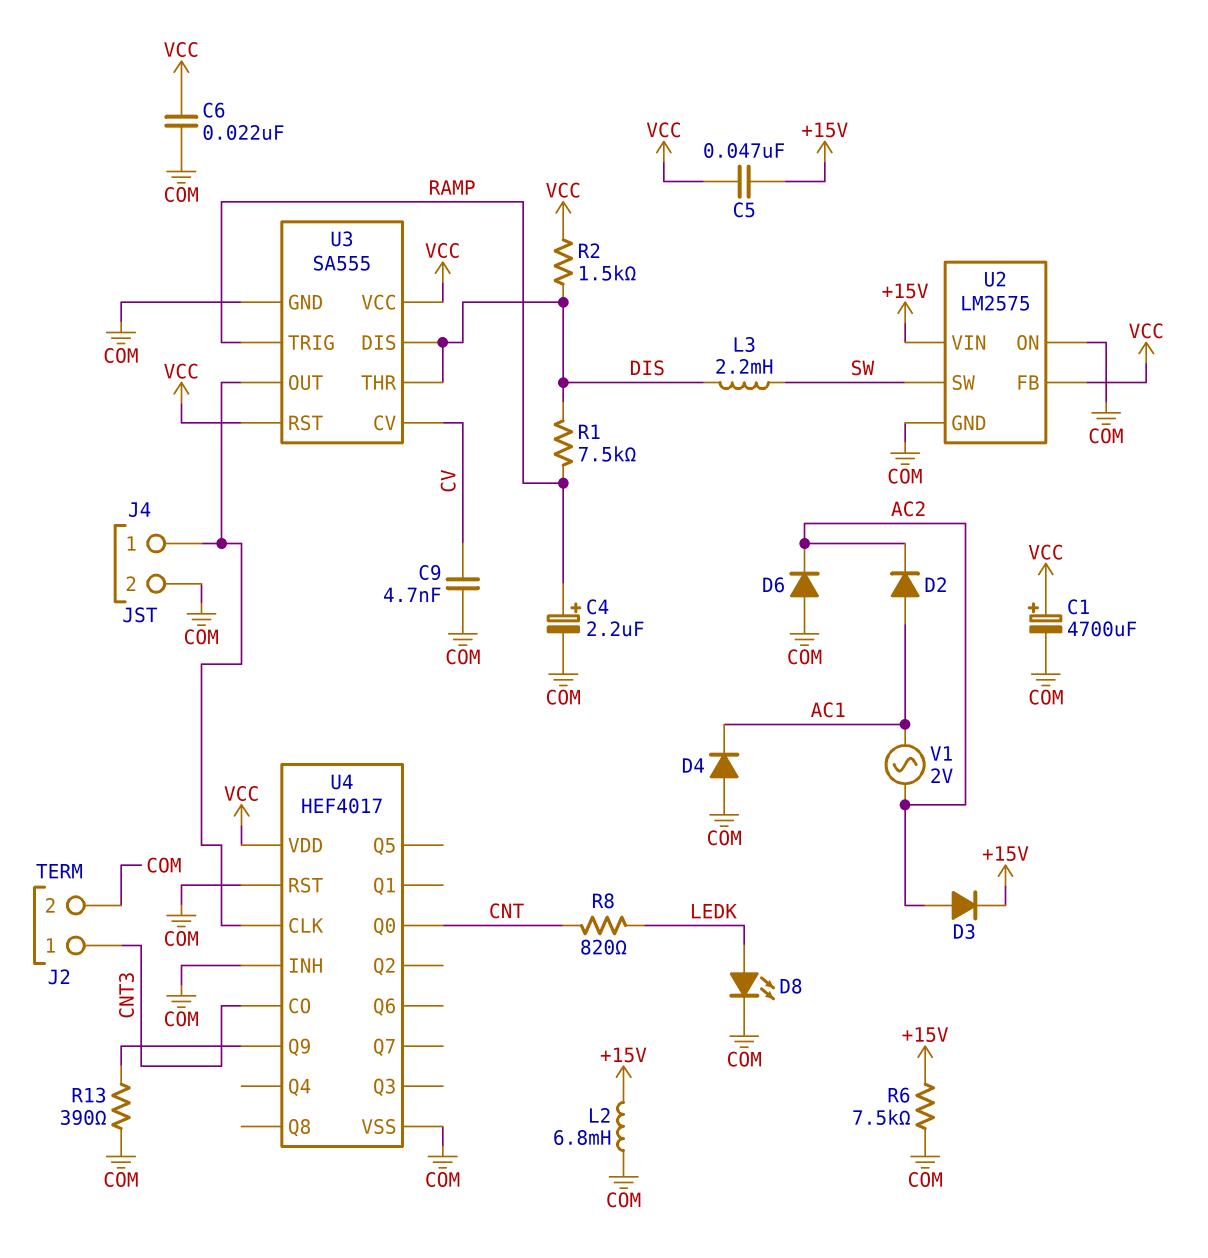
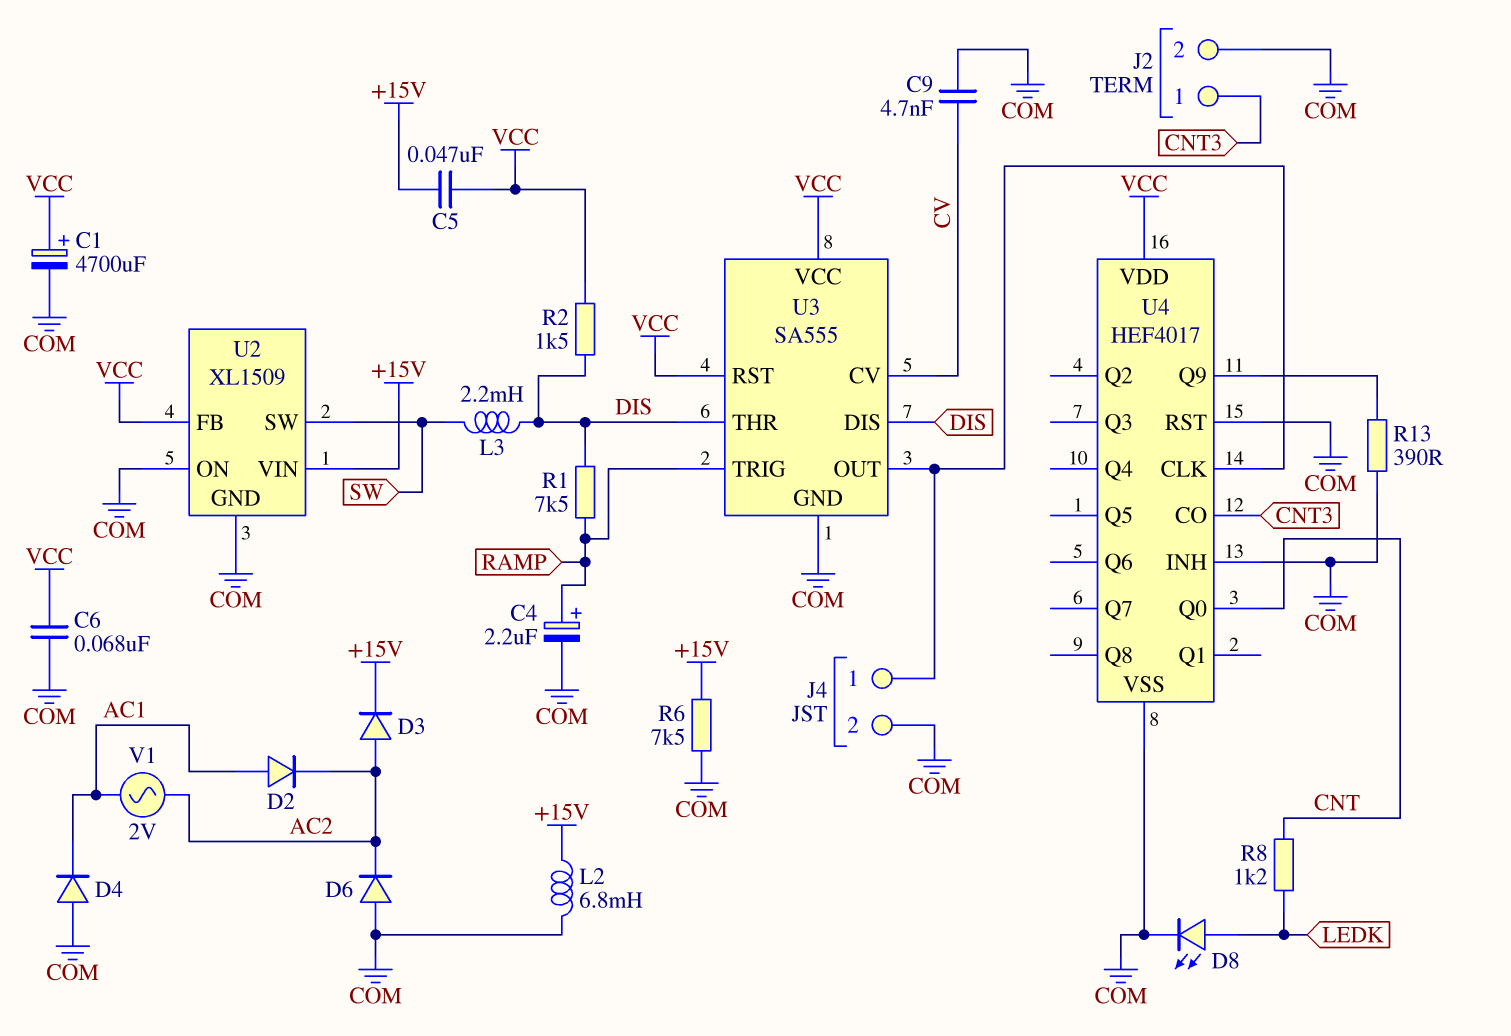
C6: 22nF (COM, VCC) -> 68nF (COM, VCC)
R8: 820 (CNT, LEDK) -> 1.2k (CNT, LEDK)
U2: LM2575 -> XL1509

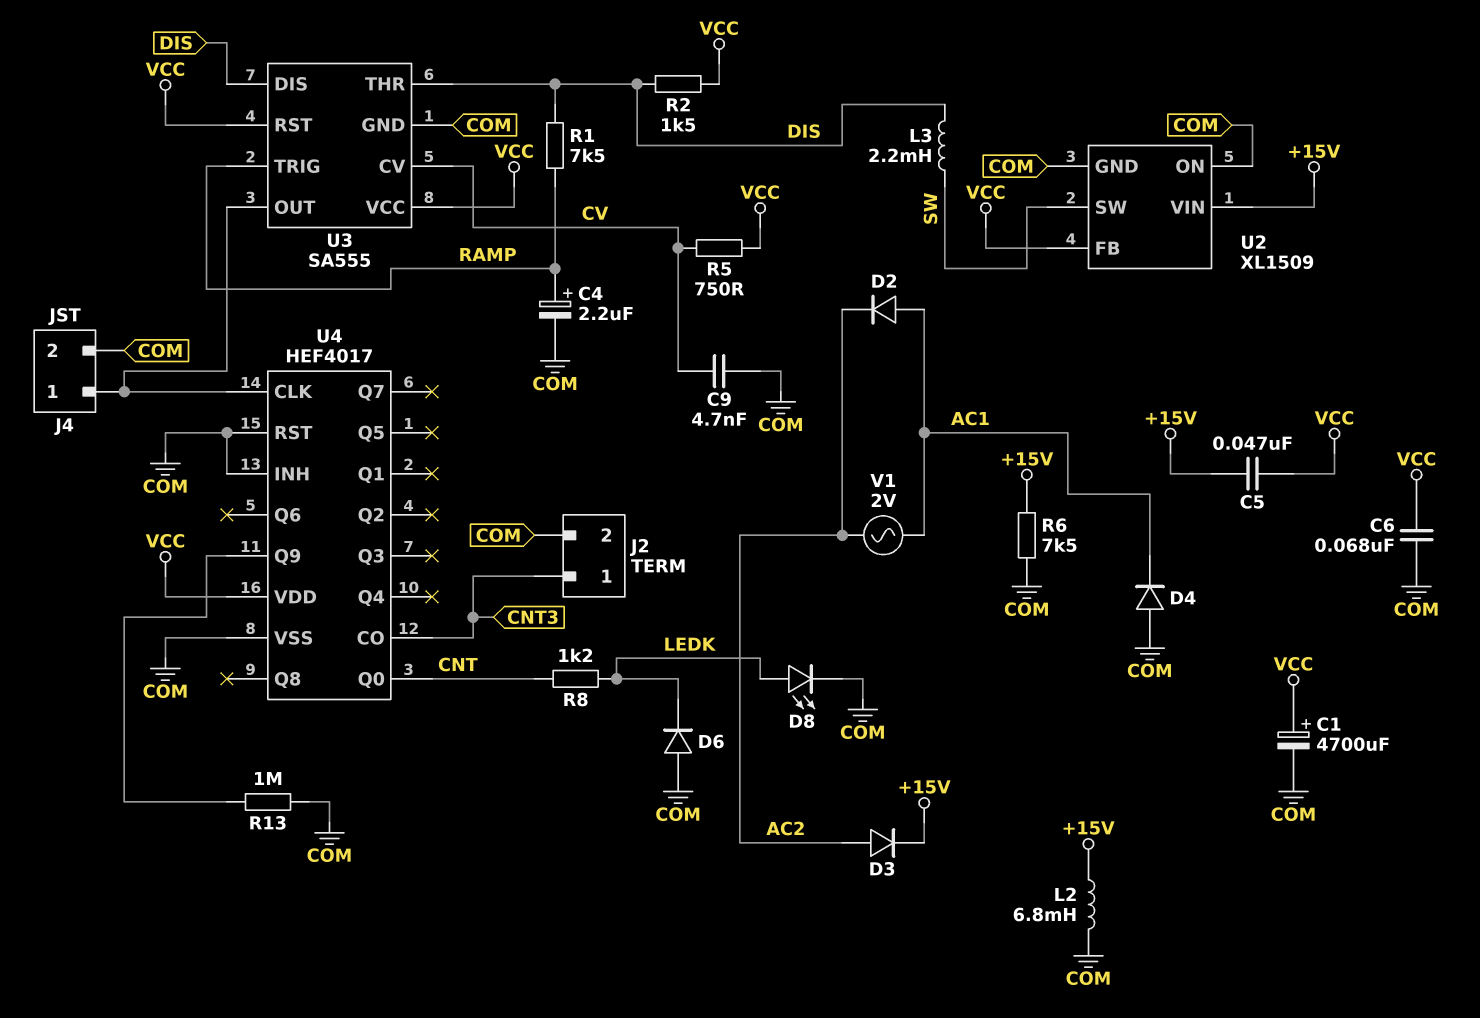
D6: diode (A COM, K AC2) -> diode (A COM, K LEDK)
R5: none -> 750 (CV, VCC)
R13: 390 (COM, U4/Q9) -> 1M (COM, U4/Q9)

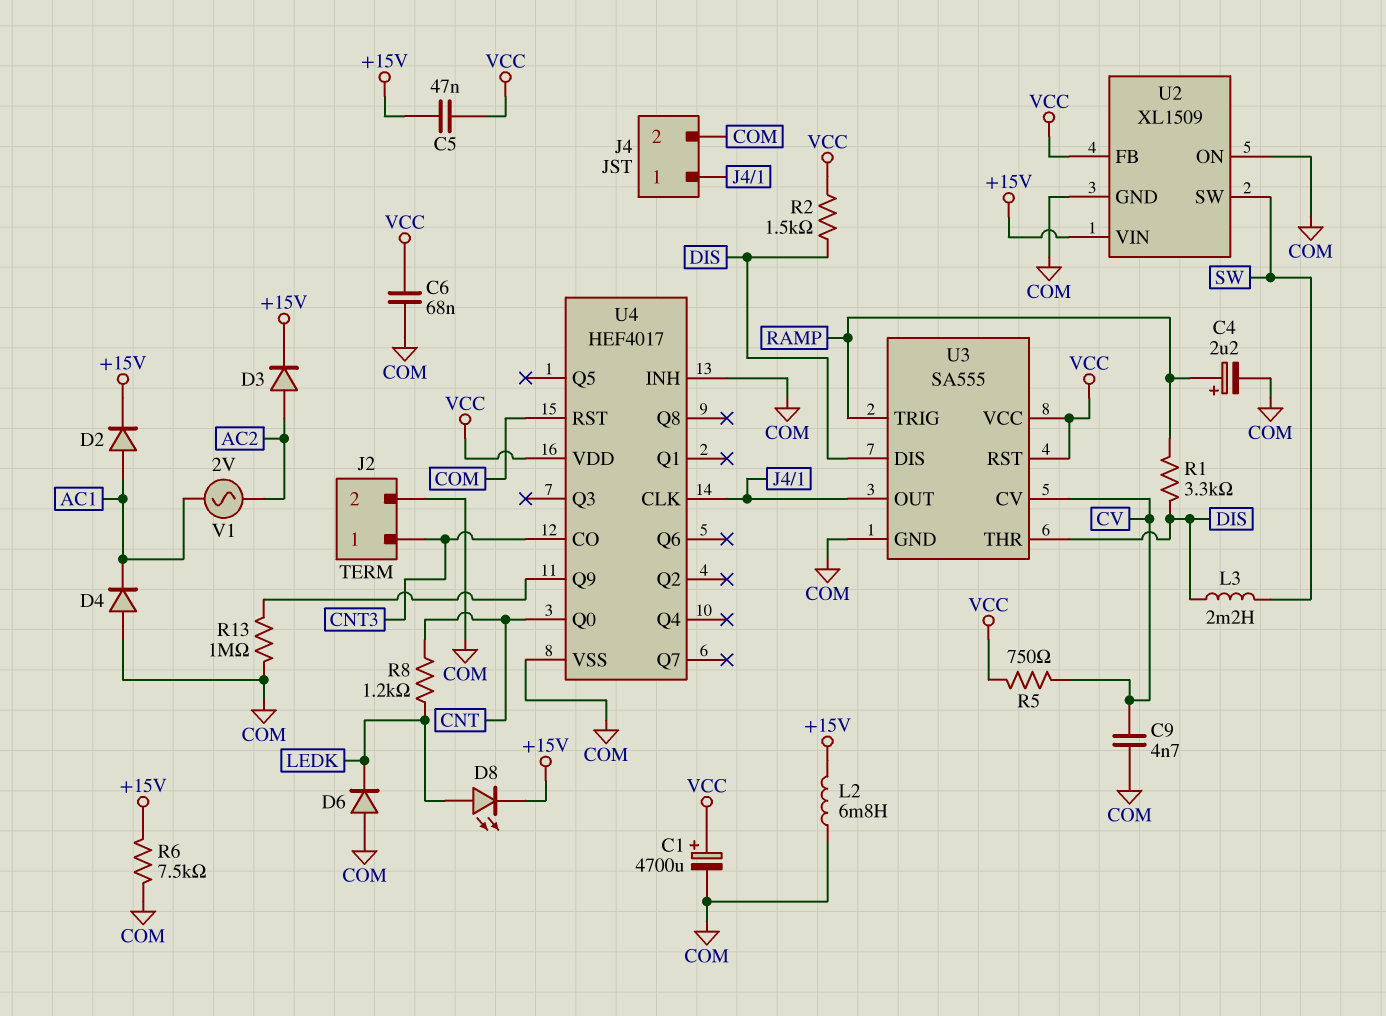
D2: diode (A AC1, K AC2) -> diode (A AC1, K +15V)
D8: LED (A LEDK, K COM) -> LED (A LEDK, K +15V)
R1: 7.5k (DIS, RAMP) -> 3.3k (DIS, RAMP)

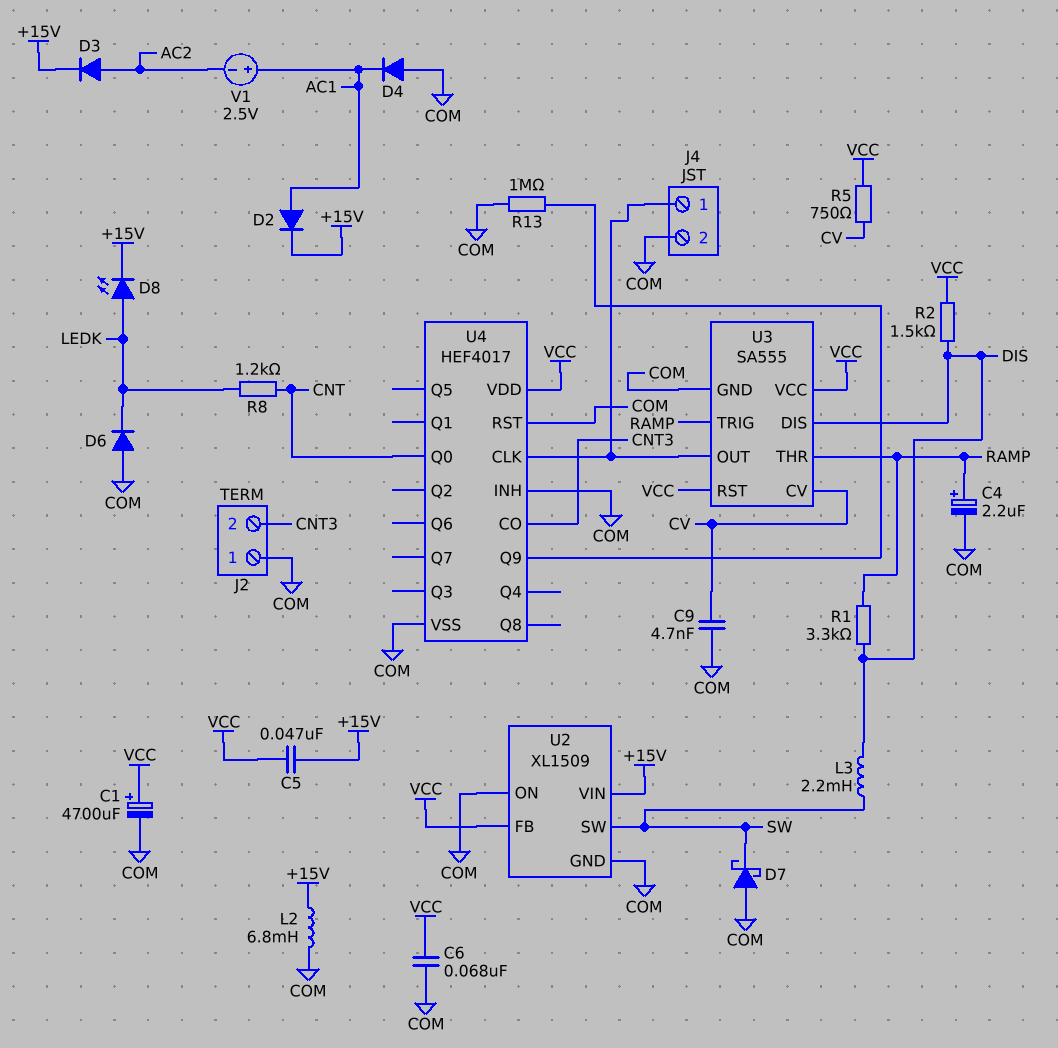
D7: none -> schottky (A COM, K SW)
J2 pin 1: CNT3 -> COM
J2 pin 2: COM -> CNT3
R6: 7.5k (+15V, COM) -> none
U3 pin THR: DIS -> RAMP
V1: AC 2V (AC1, AC2) -> 2.5V (plus AC1, minus AC2)

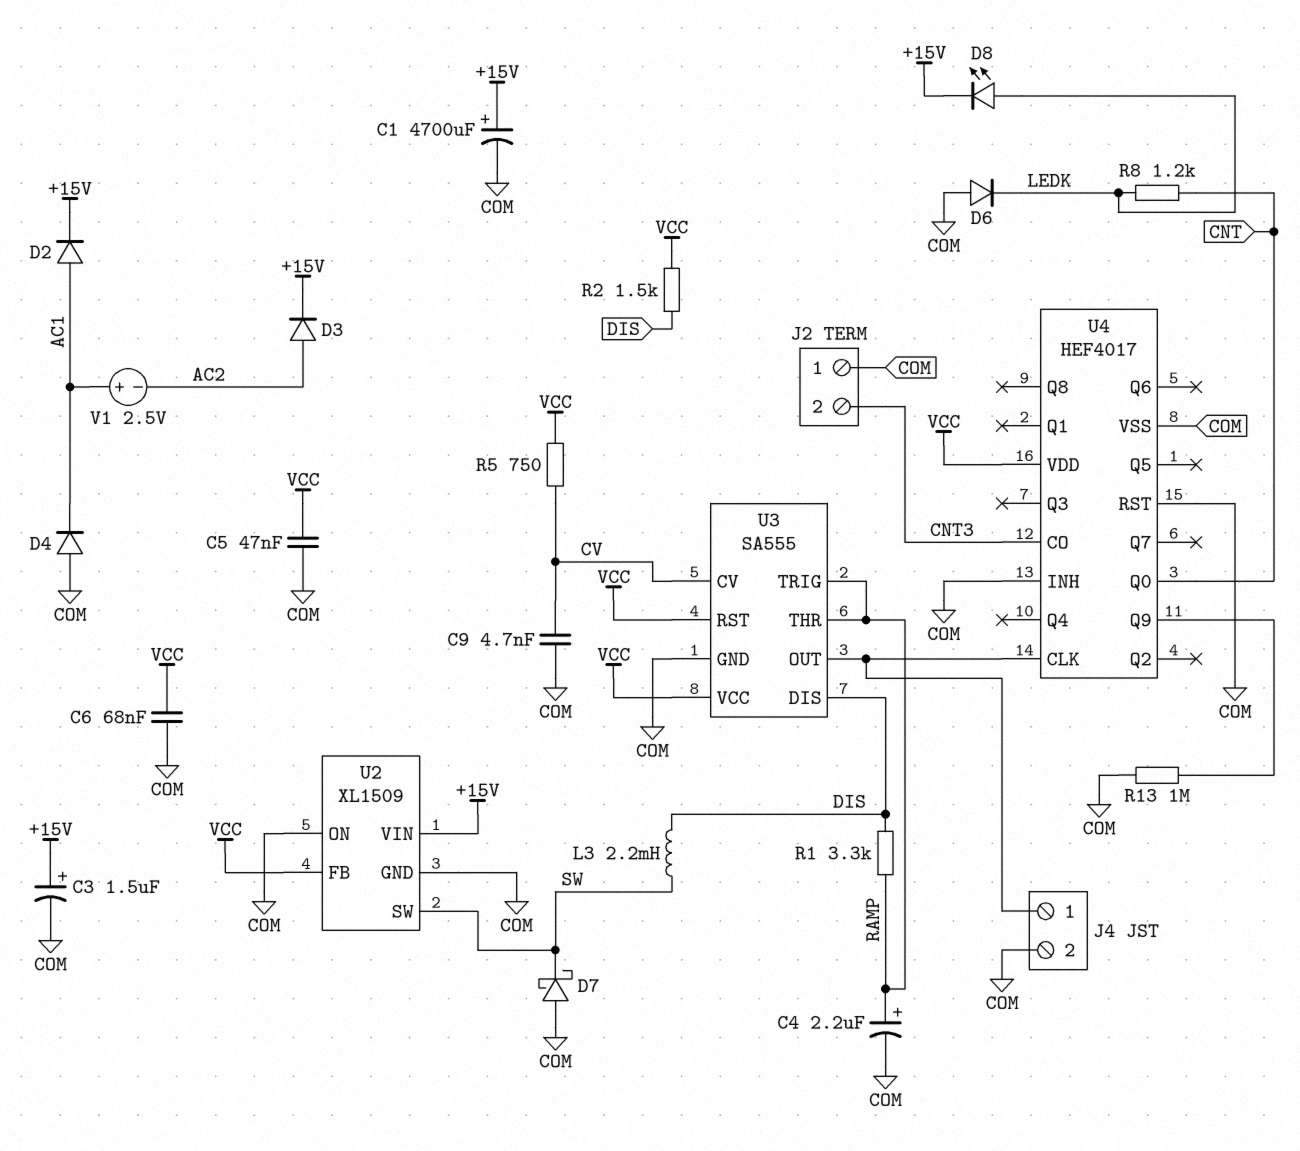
C1: 4700uF (plus VCC, minus COM) -> 4700uF (plus +15V, minus COM)
C3: none -> 1.5uF (plus +15V, minus COM)
C5: 47nF (+15V, VCC) -> 47nF (COM, VCC)
L2: 6.8mH (+15V, COM) -> none

